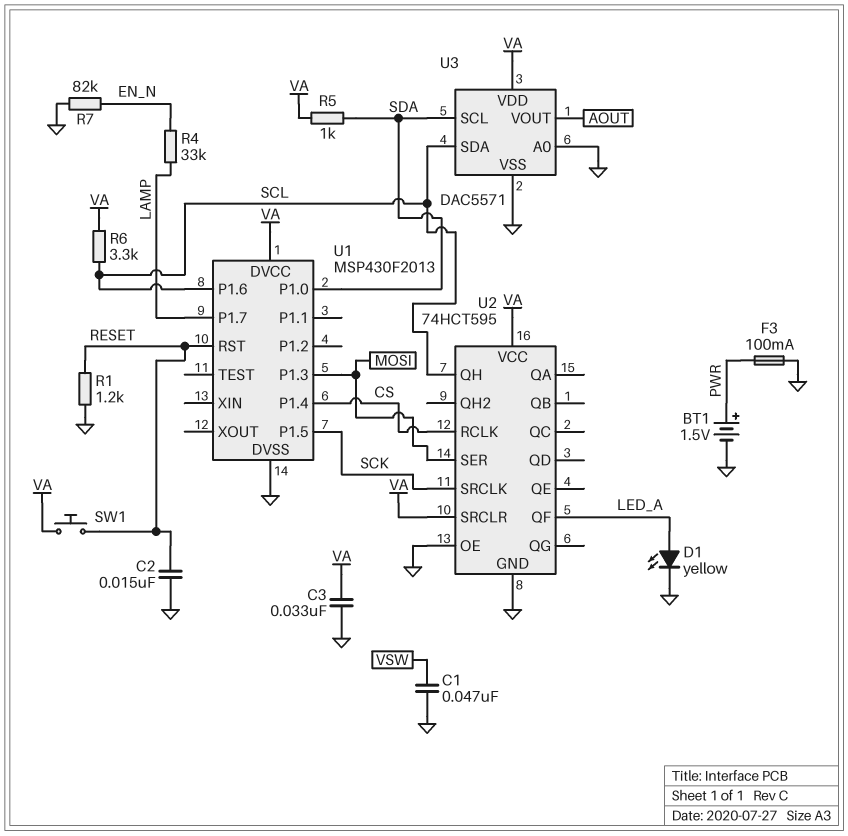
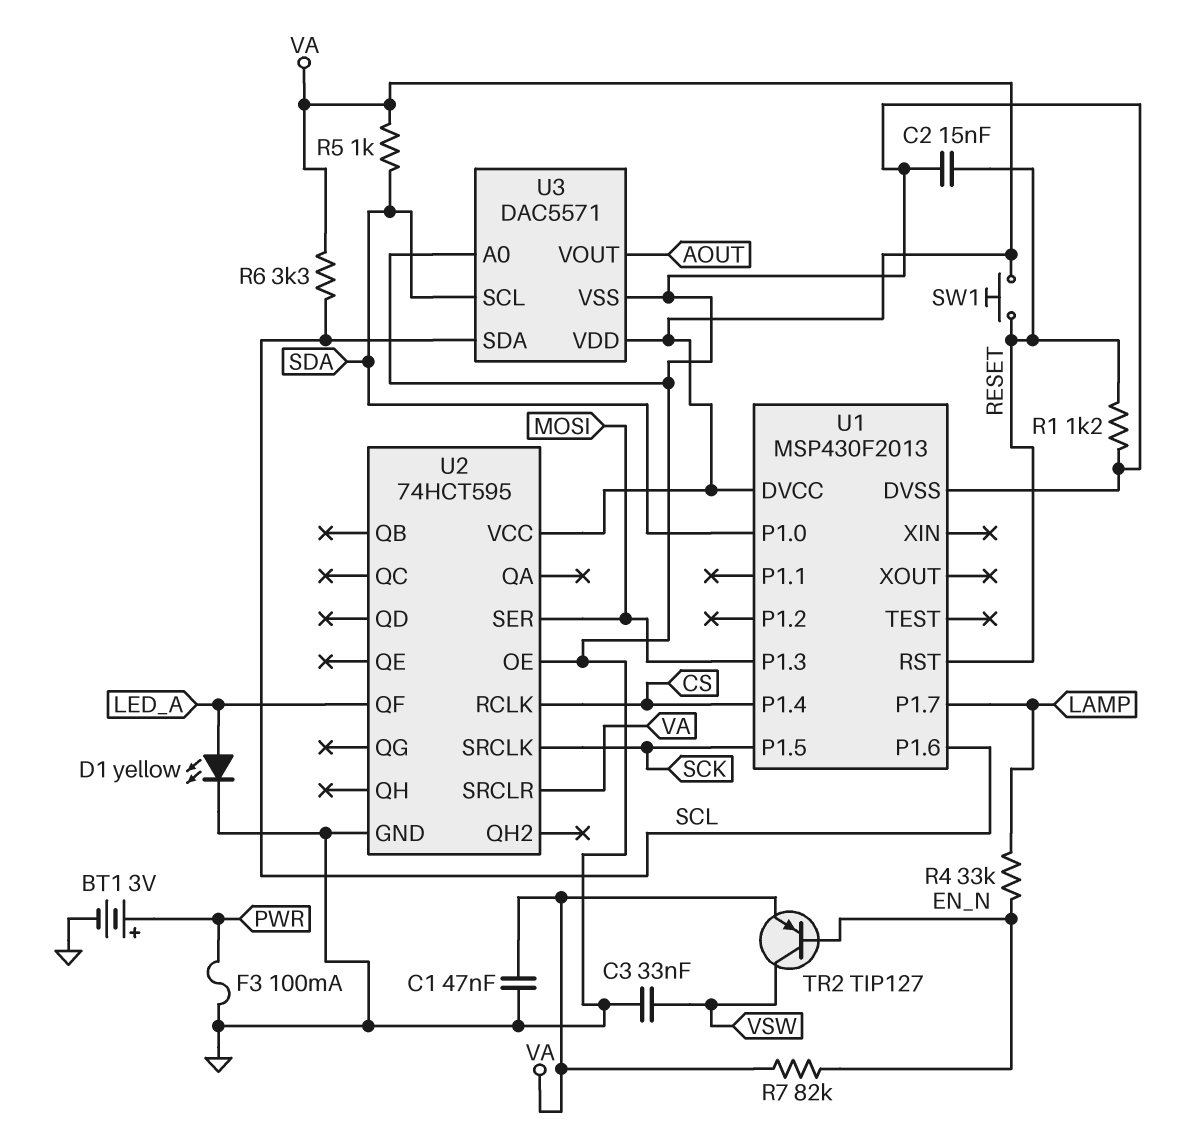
BT1: 1.5V (plus PWR, minus GND) -> 3V (plus PWR, minus GND)
C1: 47nF (GND, VSW) -> 47nF (GND, VA)
C3: 33nF (GND, VA) -> 33nF (GND, VSW)
R7: 82k (EN_N, GND) -> 82k (EN_N, VA)
TR2: none -> PNP TIP127 (B EN_N, C VSW, E VA)
U2 pin QH: SCL -> none

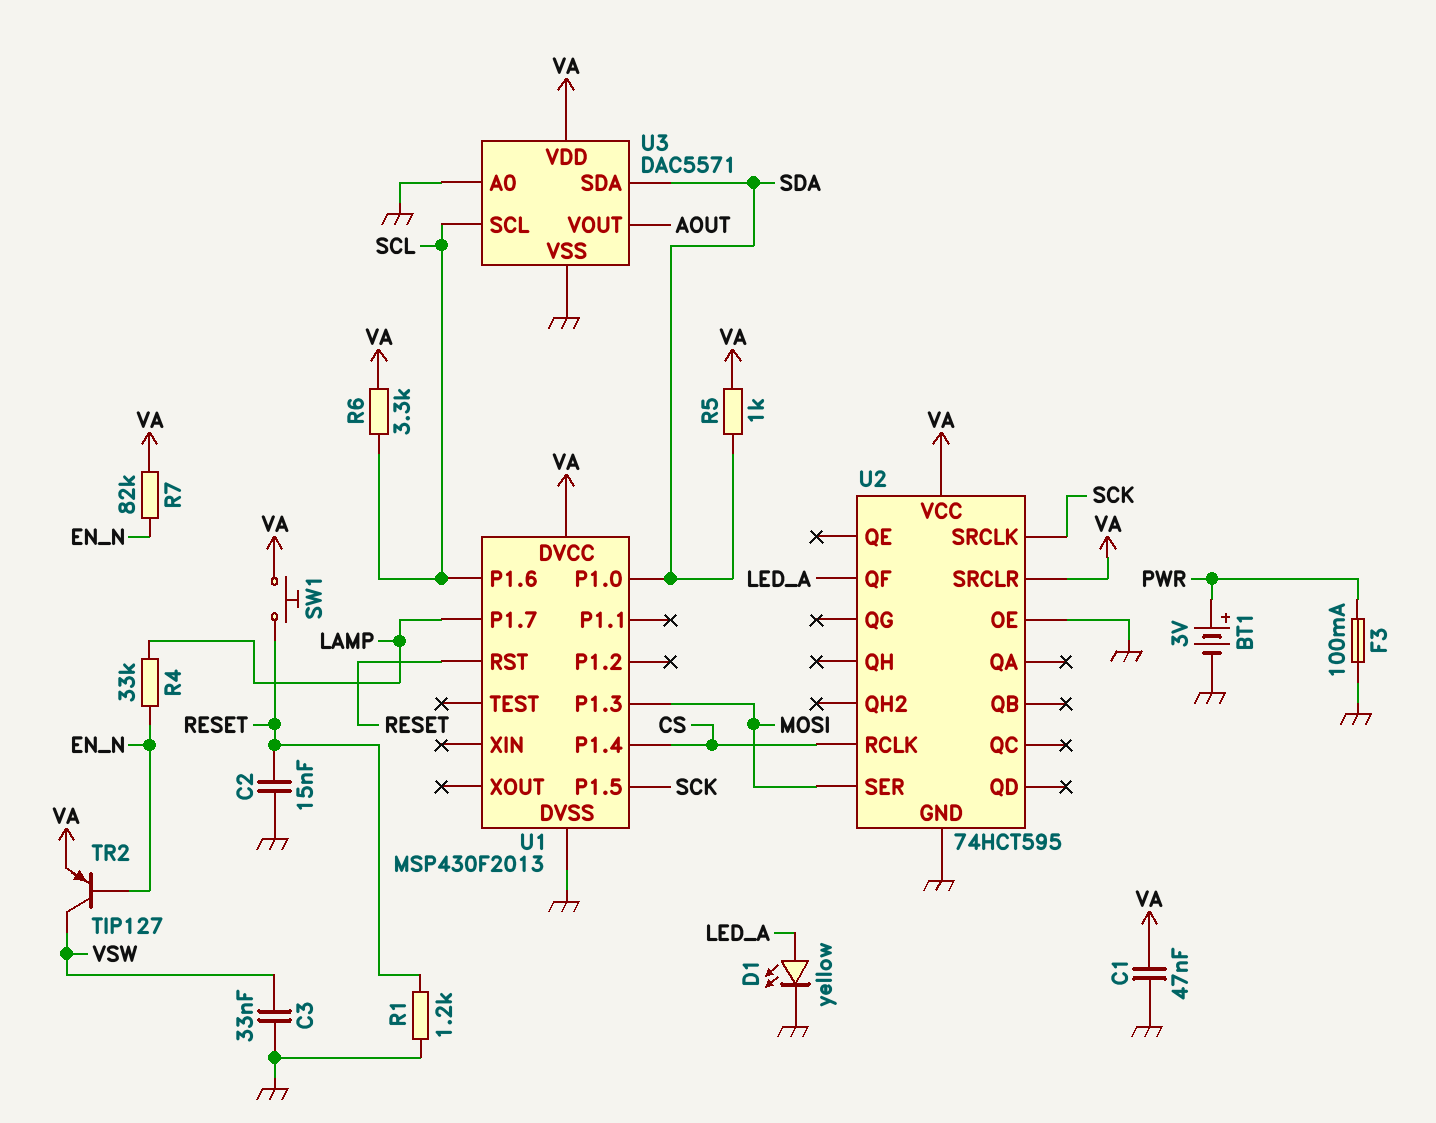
U3 pin SCL: SDA -> SCL
U3 pin SDA: SCL -> SDA

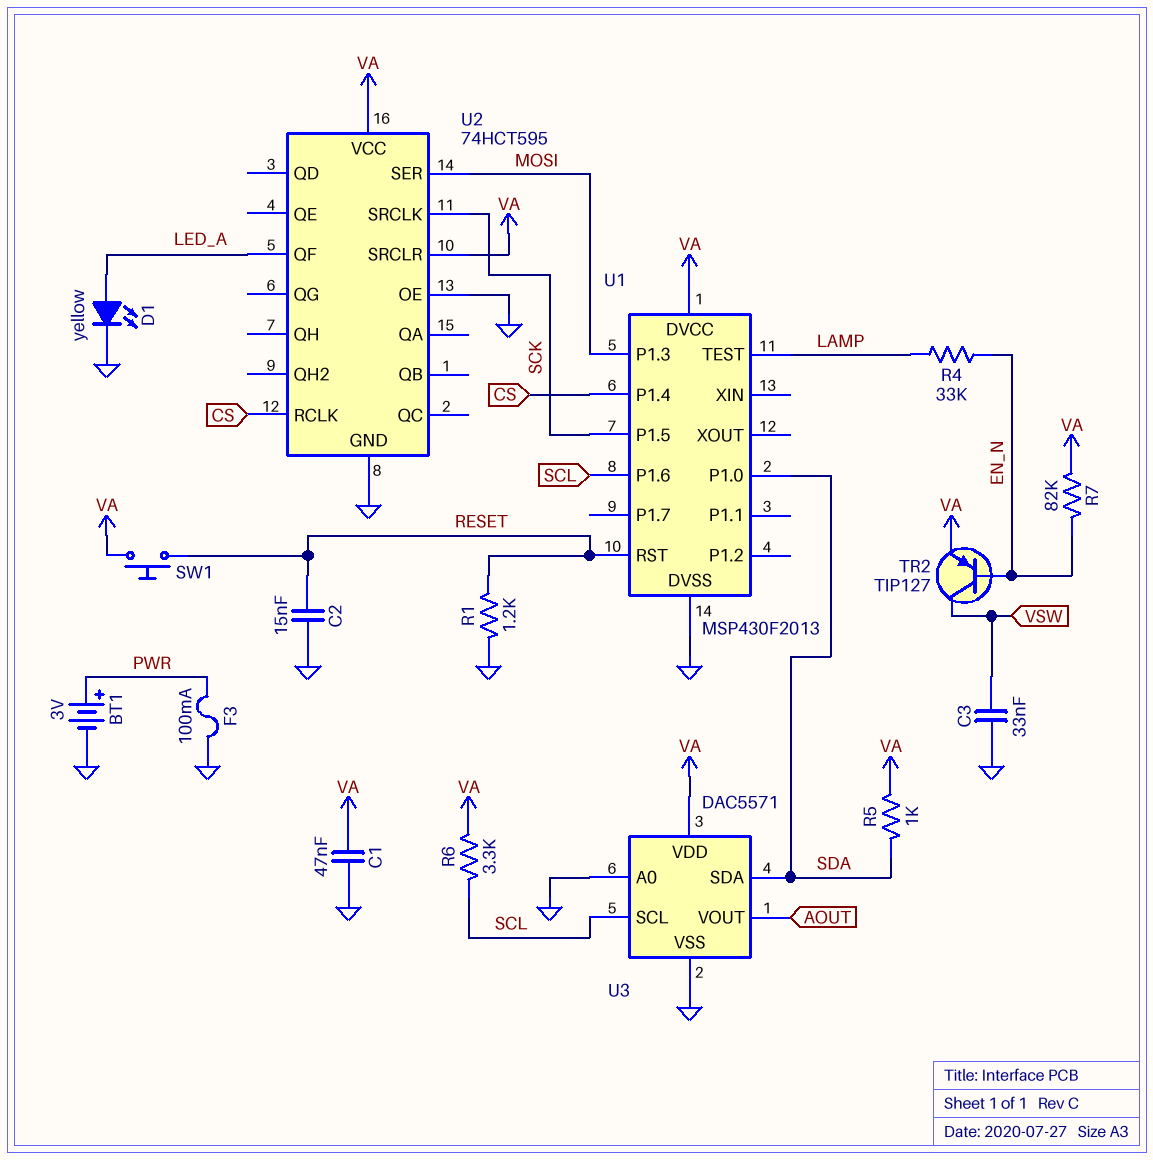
U1 pin P1.7: LAMP -> none
U1 pin TEST: none -> LAMP

